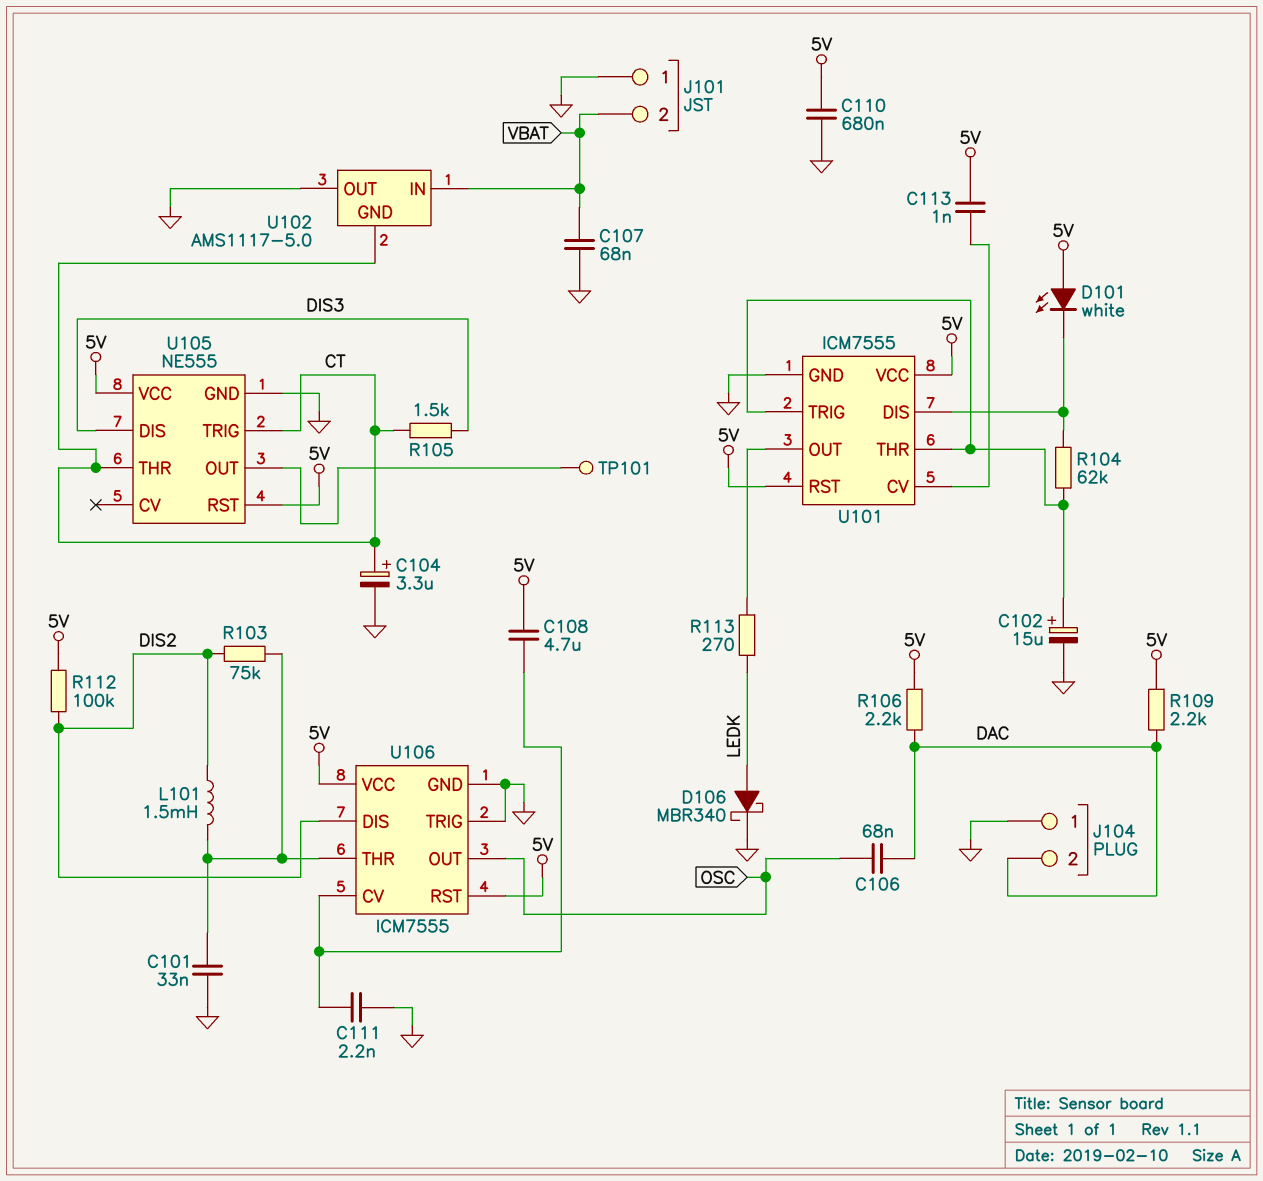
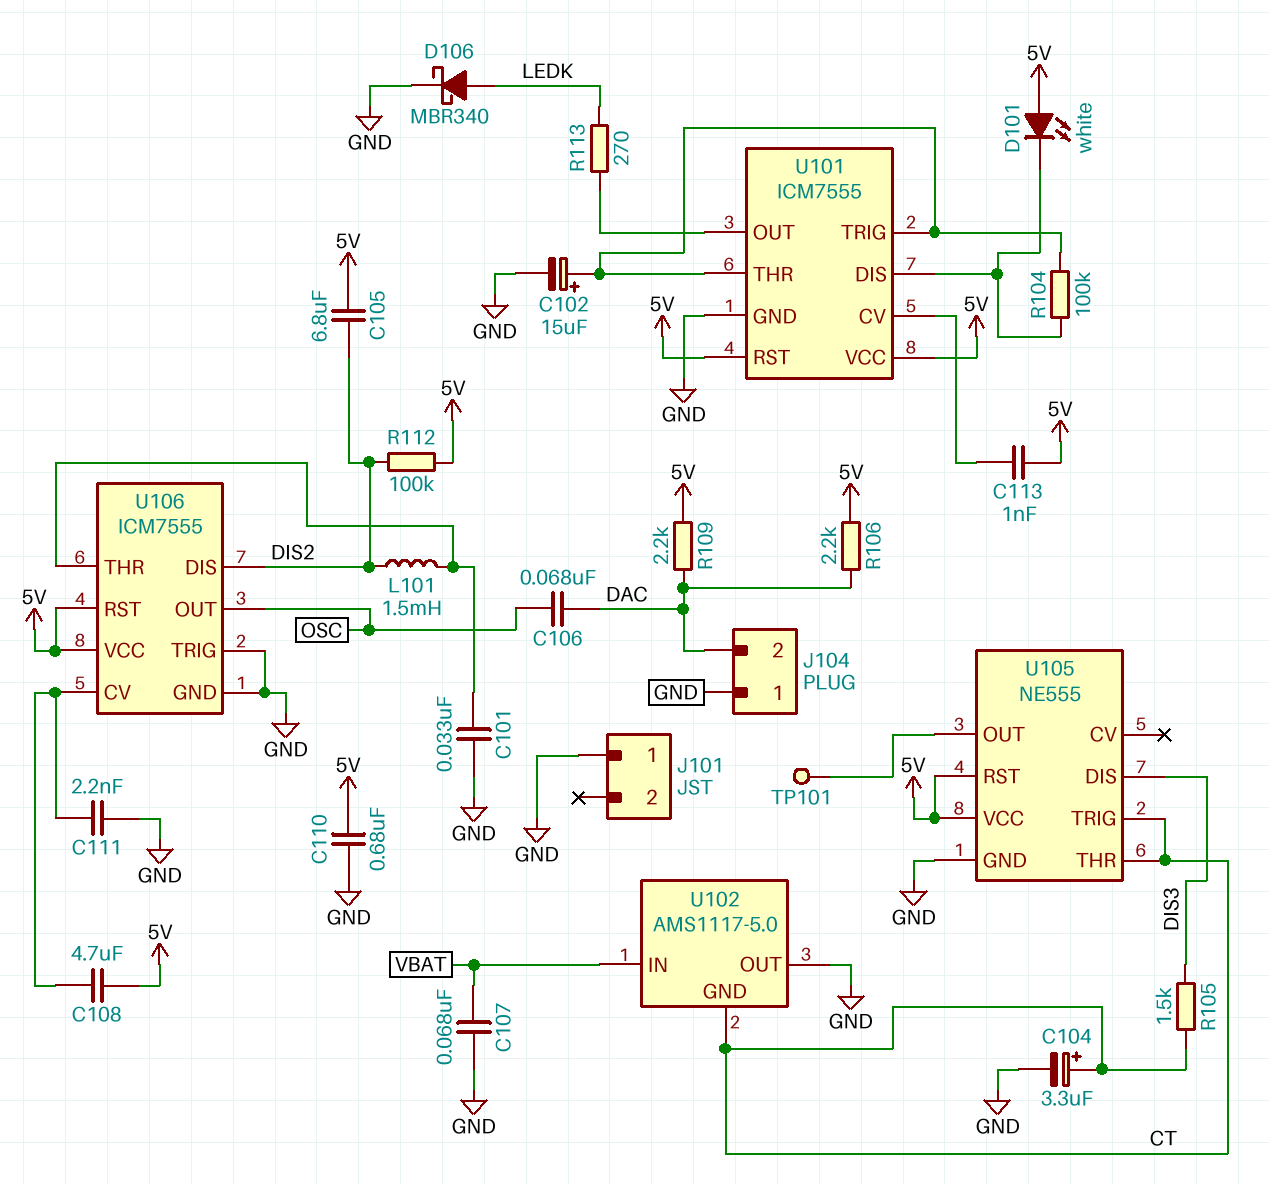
C105: none -> 6.8uF (5V, DIS2)
J101 pin 2: VBAT -> none
R103: 75k (DIS2, U106/THR) -> none
R104: 62k (U101/DIS, U101/THR) -> 100k (U101/DIS, U101/THR)

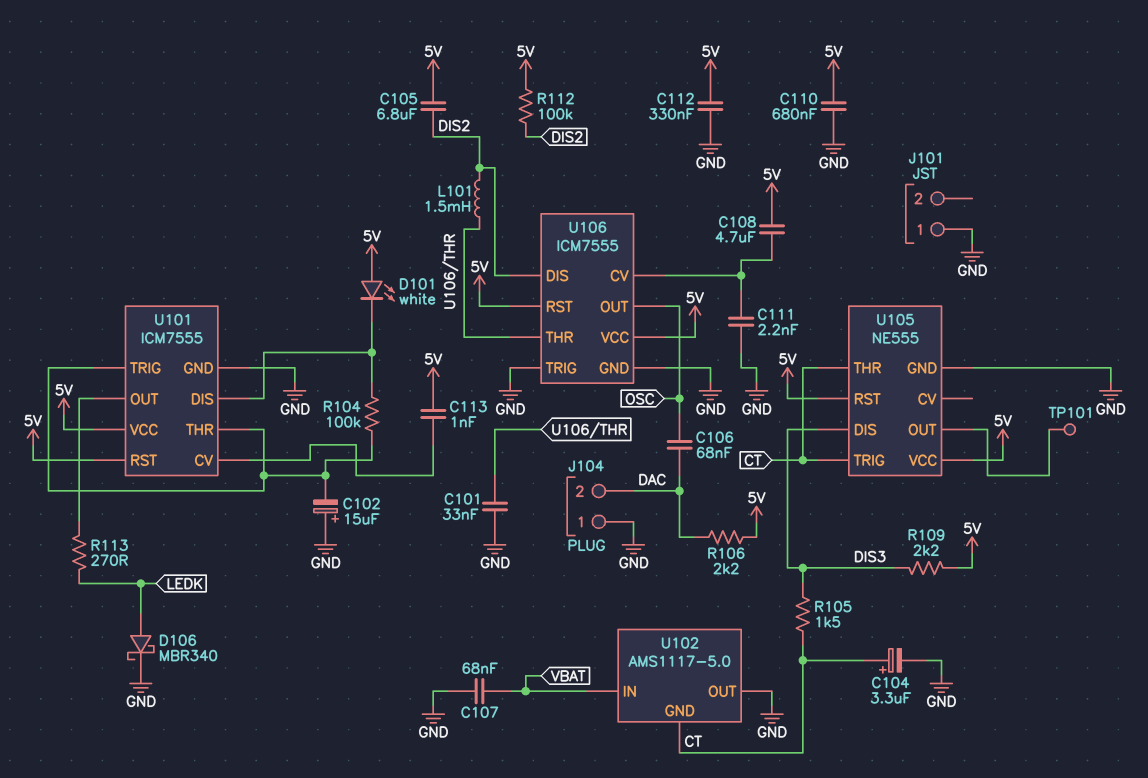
C102: 15uF (plus U101/THR, minus GND) -> 15uF (plus GND, minus U101/THR)
C112: none -> 330nF (5V, GND)
R109: 2.2k (5V, DAC) -> 2.2k (5V, DIS3)

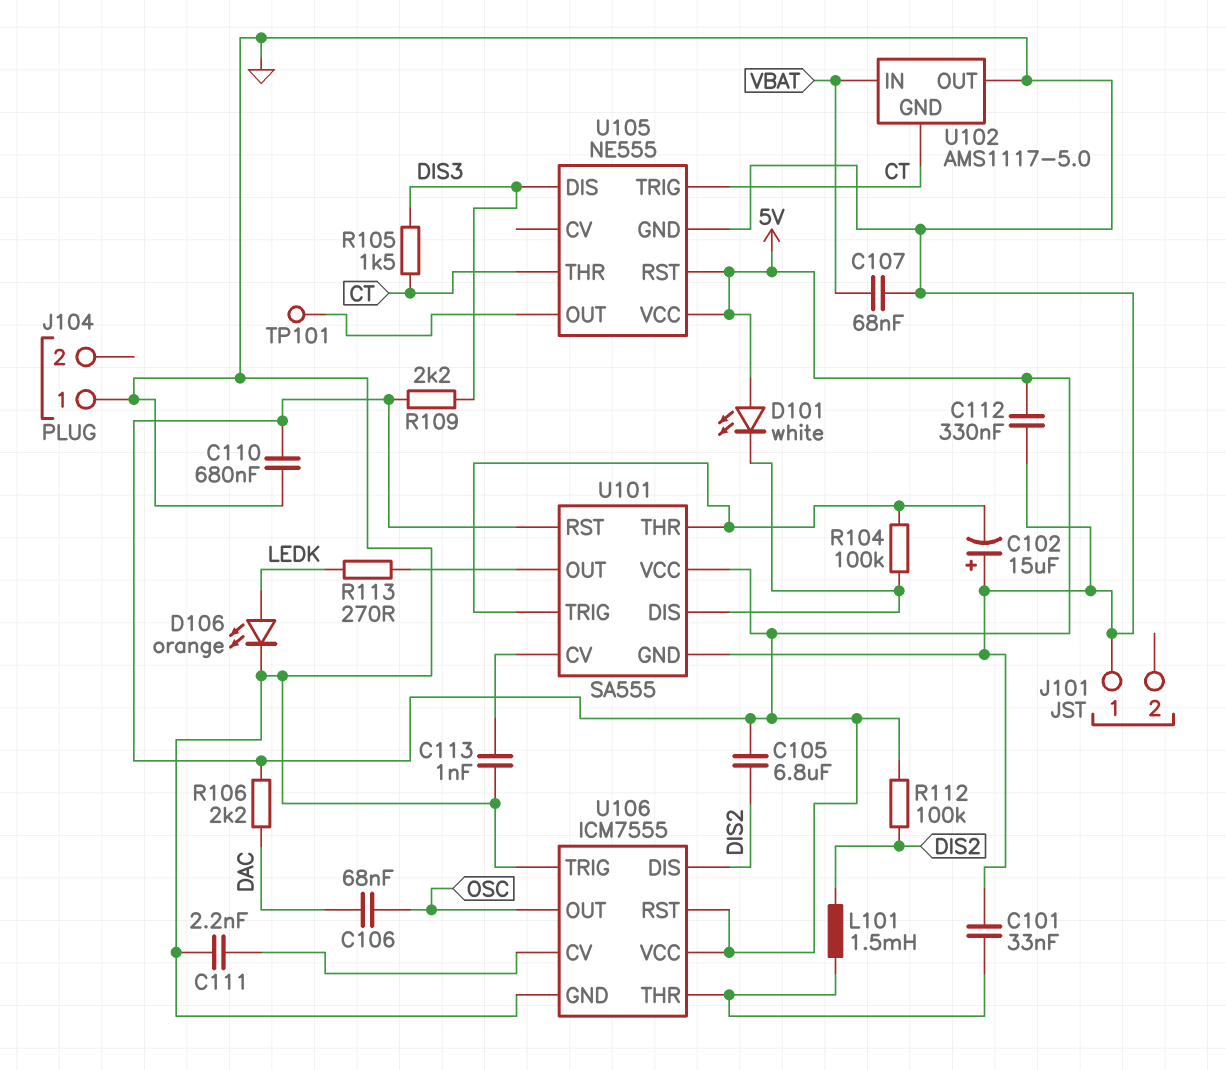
C104: 3.3uF (plus CT, minus GND) -> none
C108: 4.7uF (5V, U106/CV) -> none
C113: 1nF (5V, U101/CV) -> 1nF (GND, U101/CV)
D106: schottky MBR340 (A LEDK, K GND) -> LED orange (A LEDK, K GND)
J104 pin 2: DAC -> none
U101: ICM7555 -> SA555

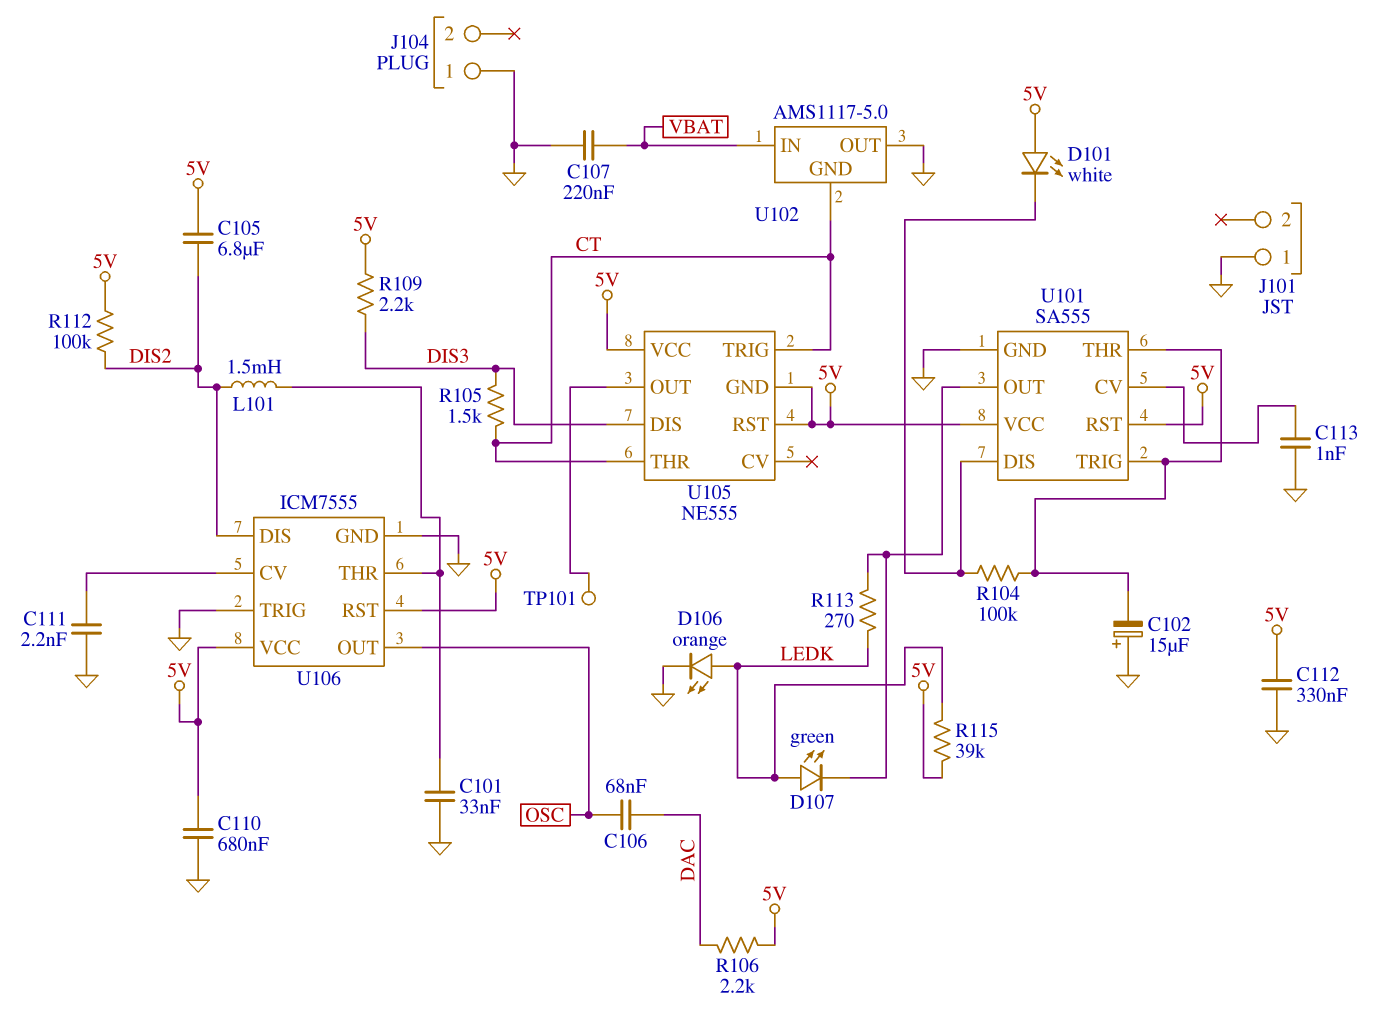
C107: 68nF (GND, VBAT) -> 220nF (GND, VBAT)
D107: none -> LED green (A LEDK, K U101/OUT)
R115: none -> 39k (5V, LEDK)
U105 pin GND: GND -> 5V

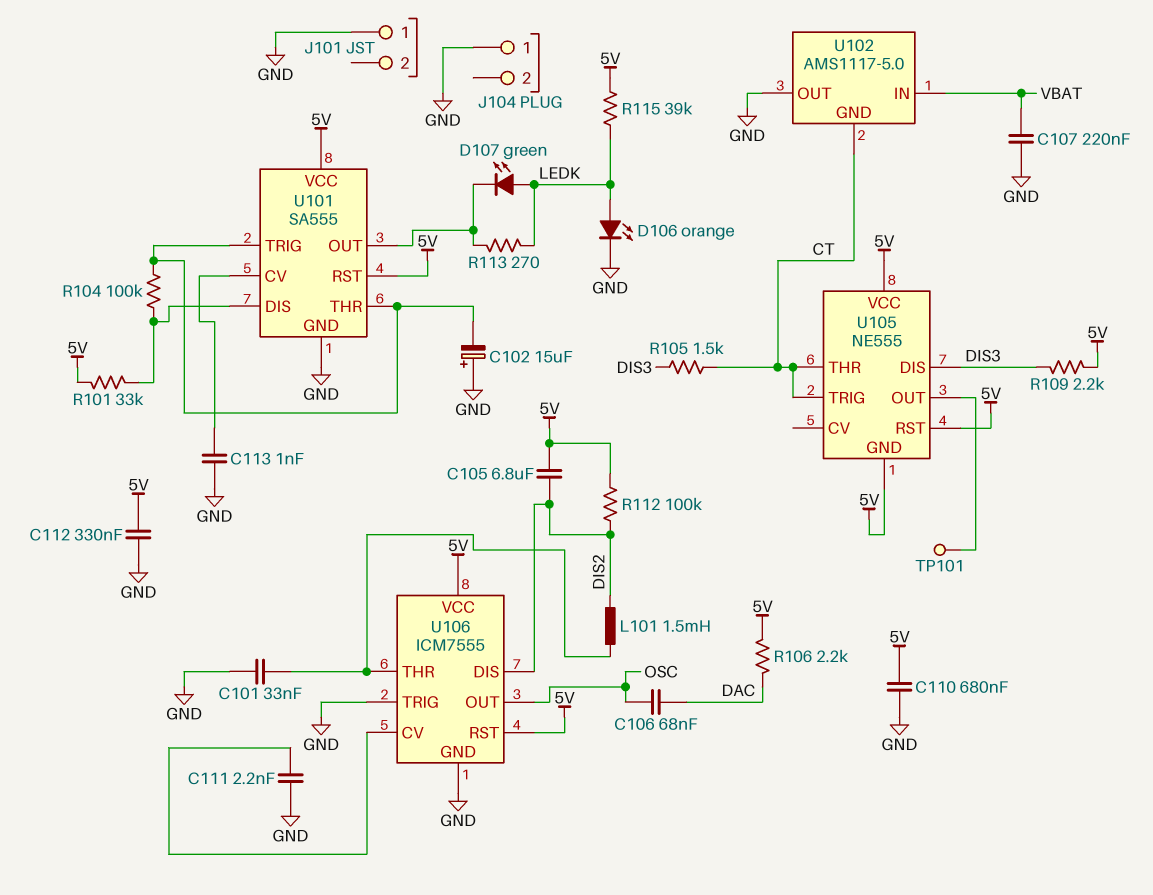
D101: LED white (A 5V, K U101/DIS) -> none
R101: none -> 33k (5V, U101/DIS)

